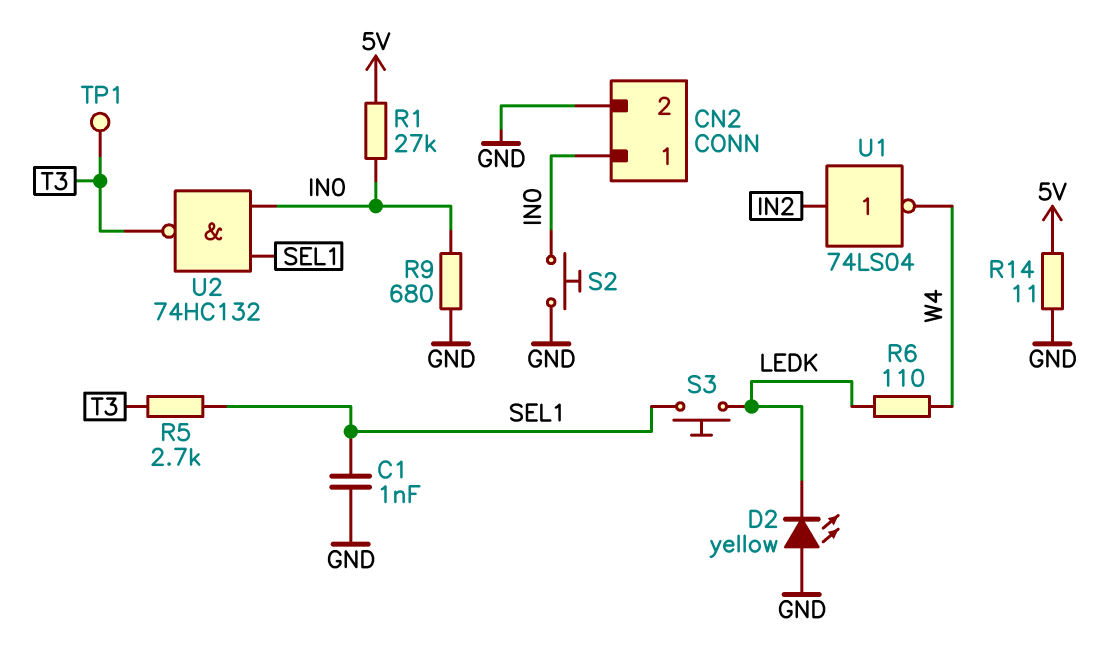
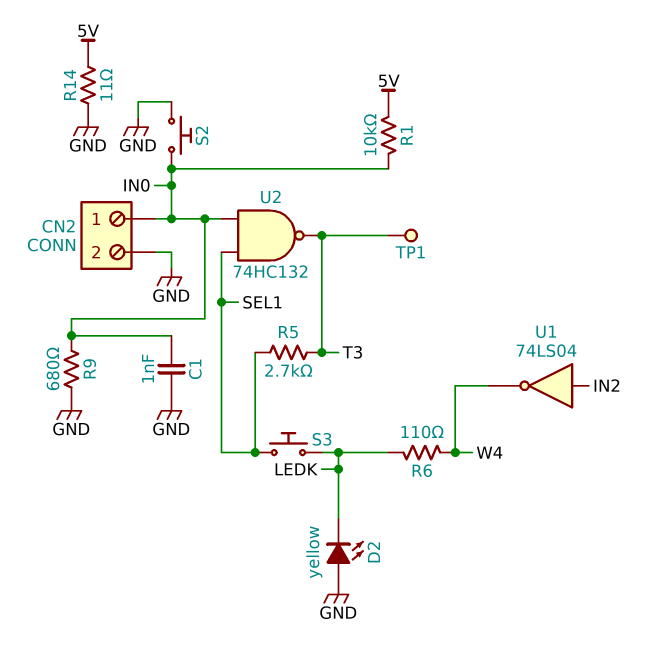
C1: 1nF (GND, SEL1) -> 1nF (GND, IN0)
R1: 27k (5V, IN0) -> 10k (5V, IN0)

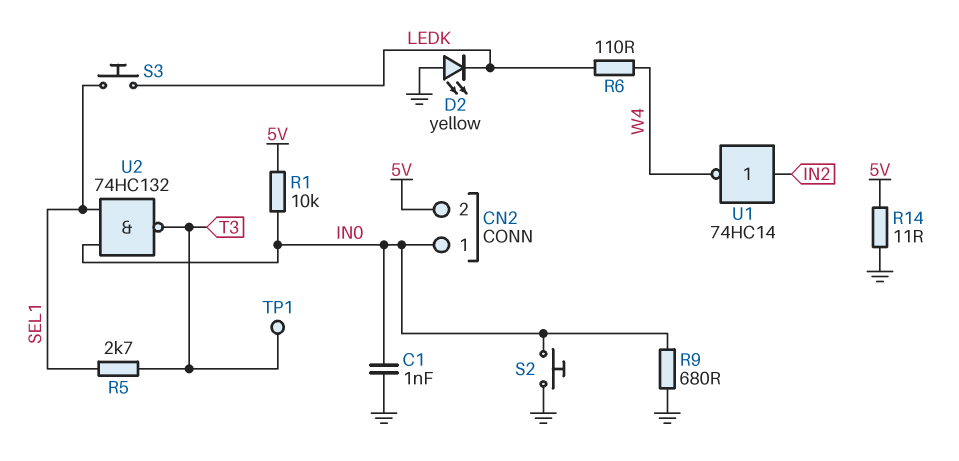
CN2 pin 2: GND -> 5V
U1: NOT 74LS04 (in IN2, out W4) -> NOT 74HC14 (in IN2, out W4)

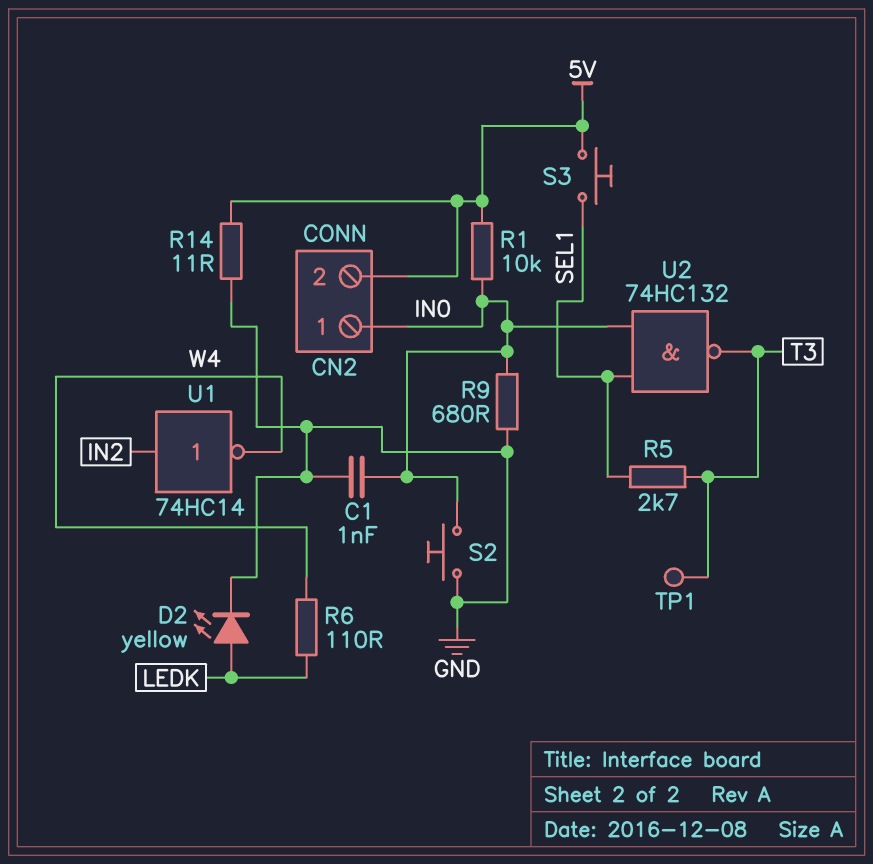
D2: LED yellow (A GND, K LEDK) -> LED yellow (A LEDK, K GND)
S3: button (LEDK, SEL1) -> button (5V, SEL1)

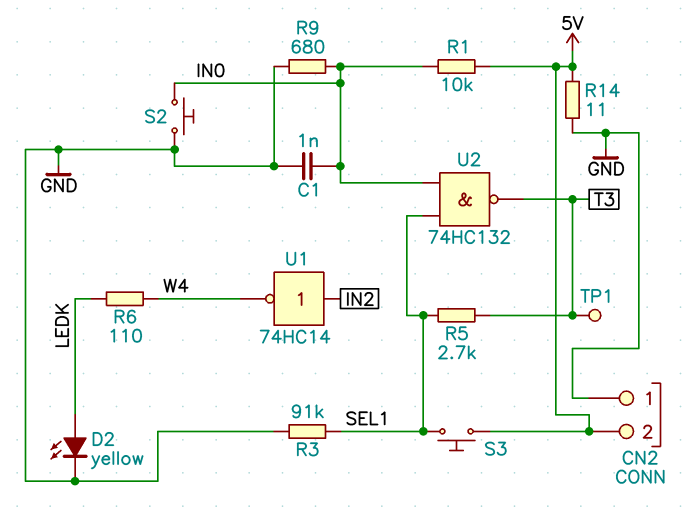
CN2 pin 1: IN0 -> GND
R3: none -> 91k (GND, SEL1)

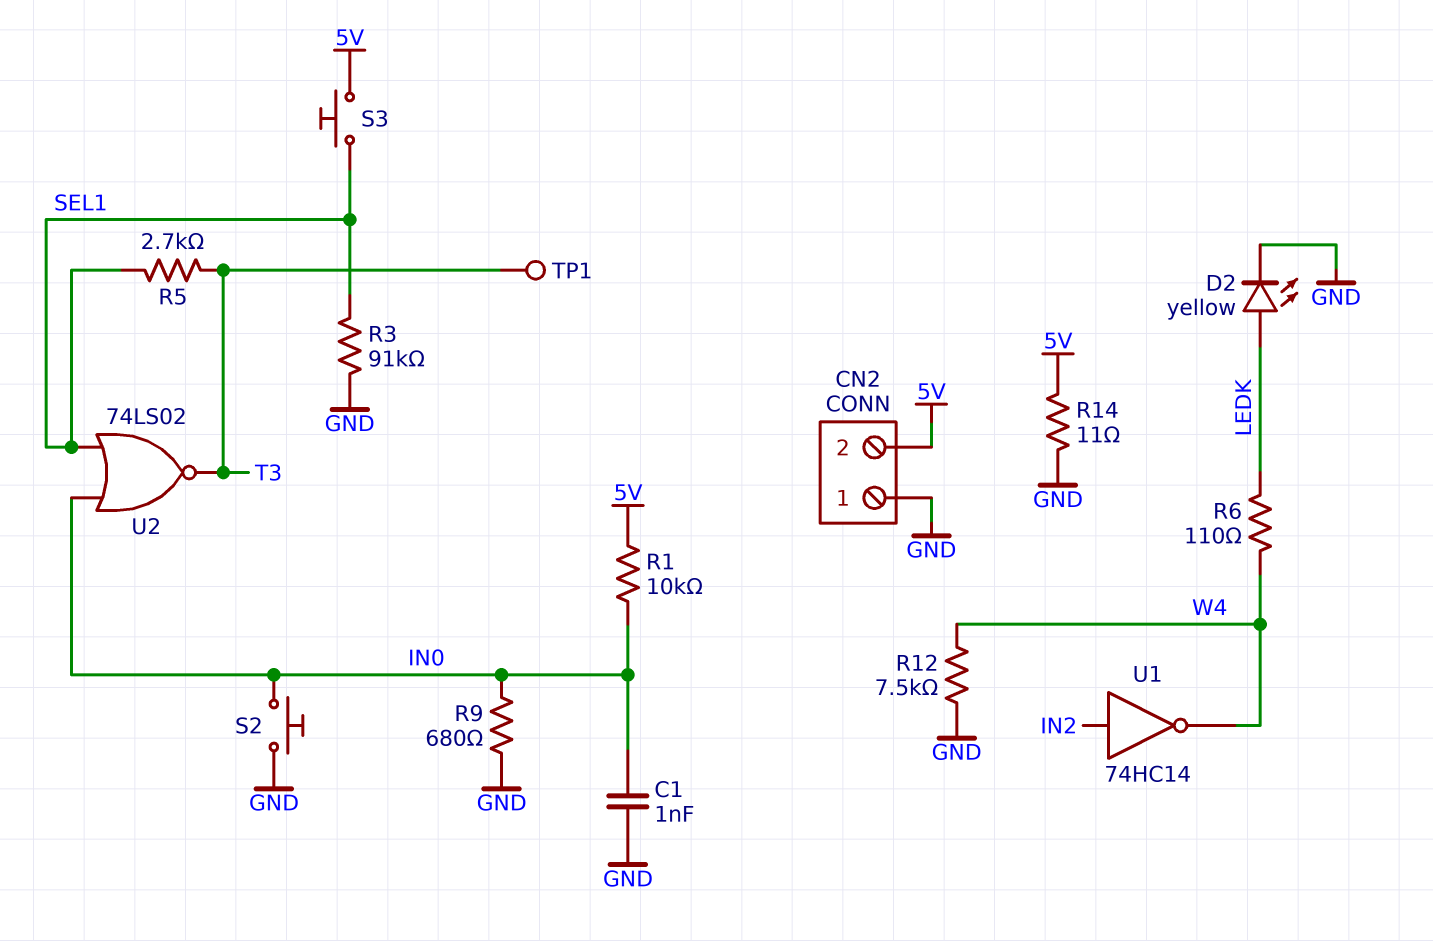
R12: none -> 7.5k (GND, W4)
U2: NAND 74HC132 (in IN0, in SEL1, out T3) -> NOR 74LS02 (in IN0, in SEL1, out T3)

